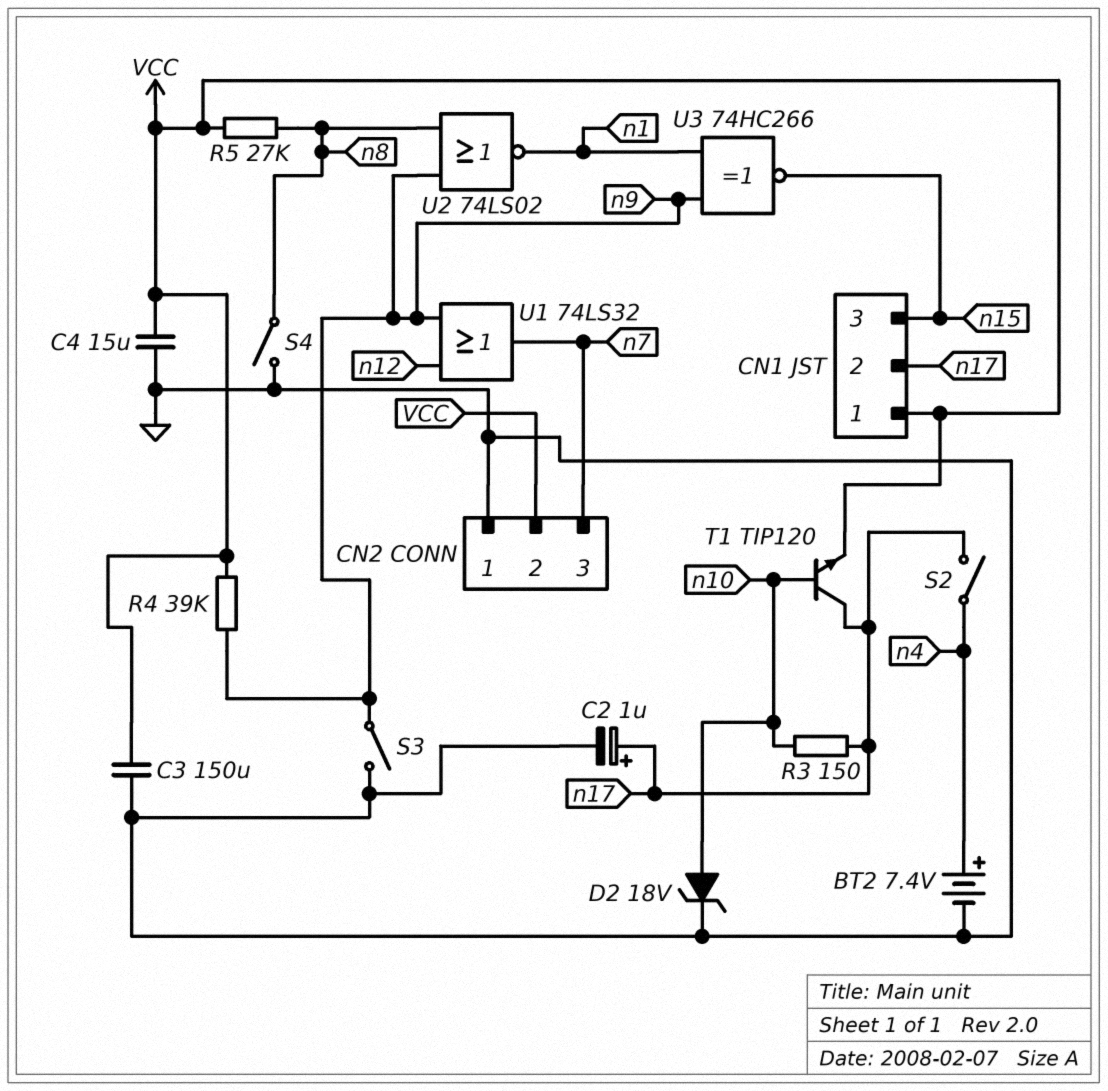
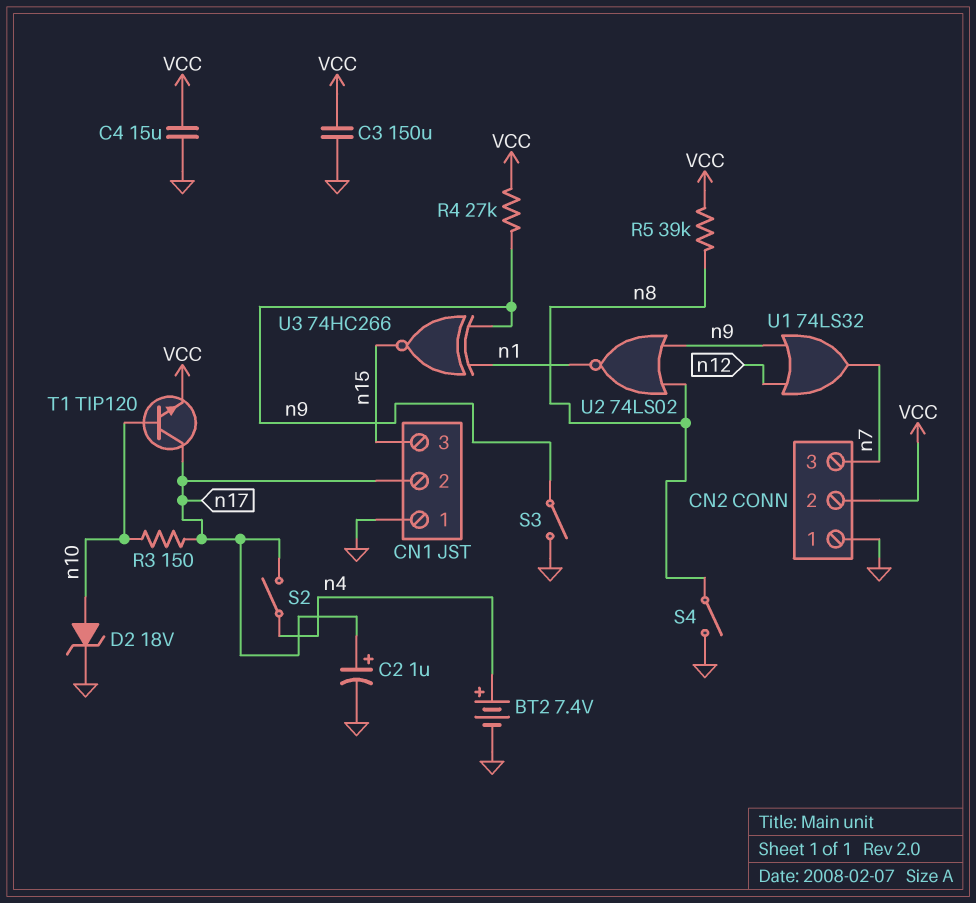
CN1 pin 1: VCC -> GND
R4: 39k (VCC, n9) -> 27k (VCC, n9)
R5: 27k (VCC, n8) -> 39k (VCC, n8)

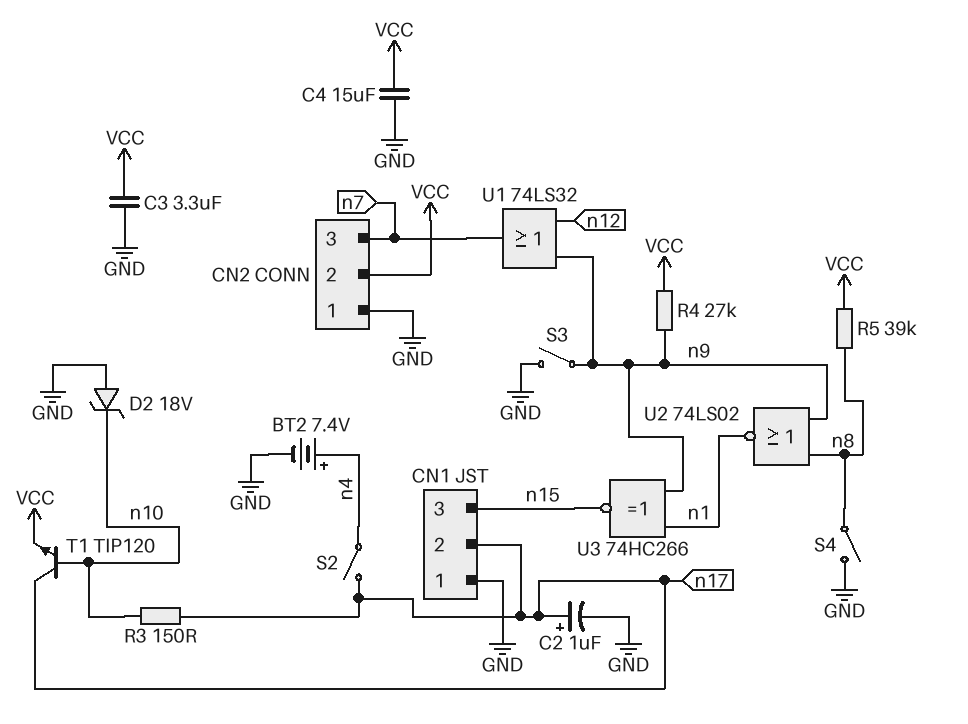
C3: 150uF (GND, VCC) -> 3.3uF (GND, VCC)
D2: zener 18V (A n10, K GND) -> zener 18V (A GND, K n10)

